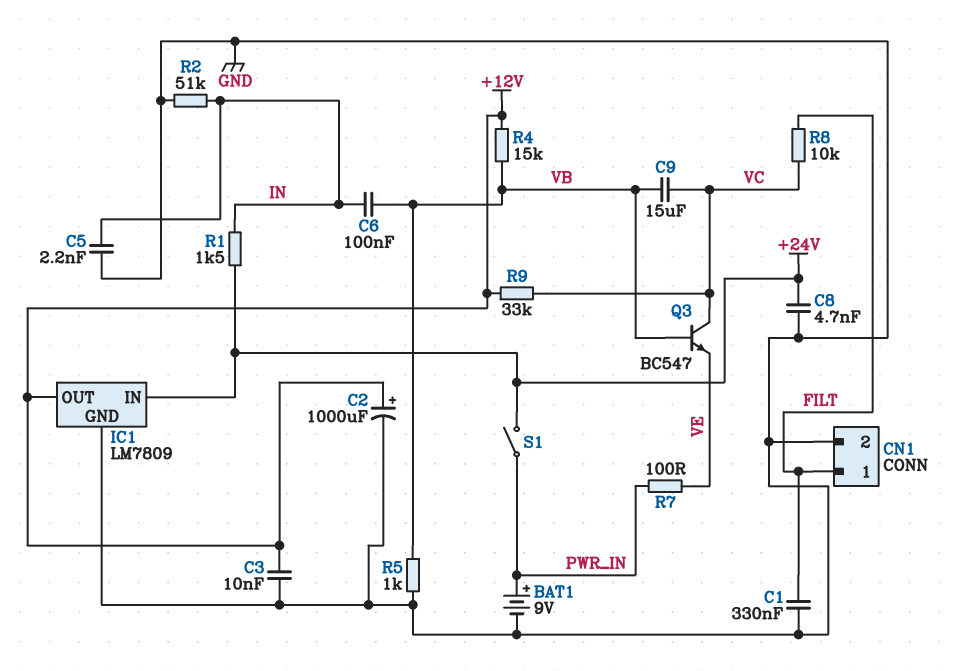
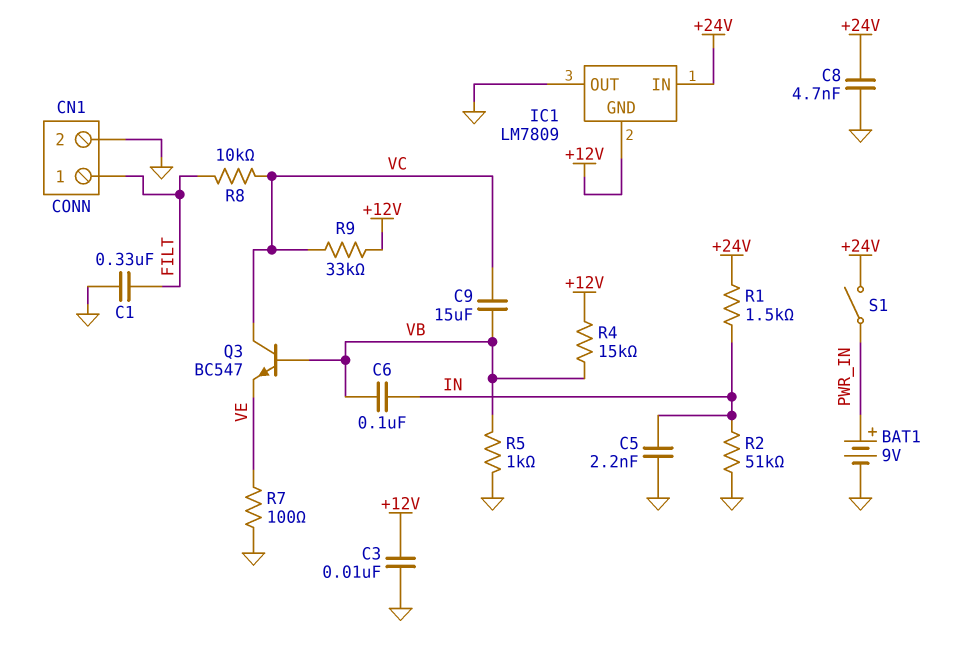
C2: 1000uF (plus +12V, minus GND) -> none
IC1 pin GND: GND -> +12V
IC1 pin OUT: +12V -> GND
R7: 100 (PWR_IN, VE) -> 100 (GND, VE)

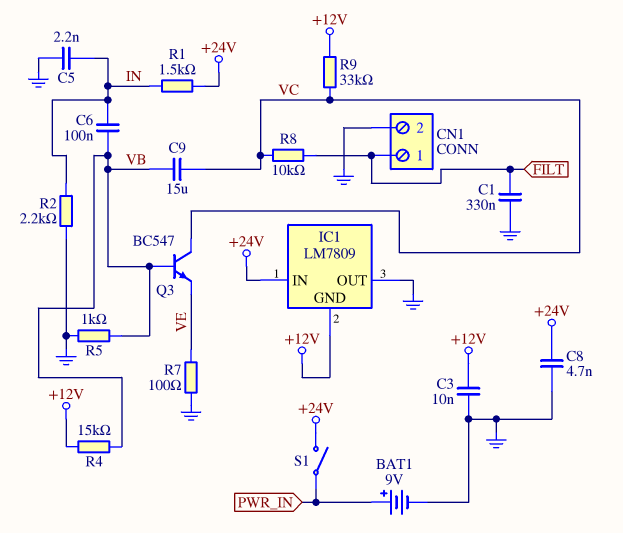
R2: 51k (GND, IN) -> 2.2k (GND, IN)

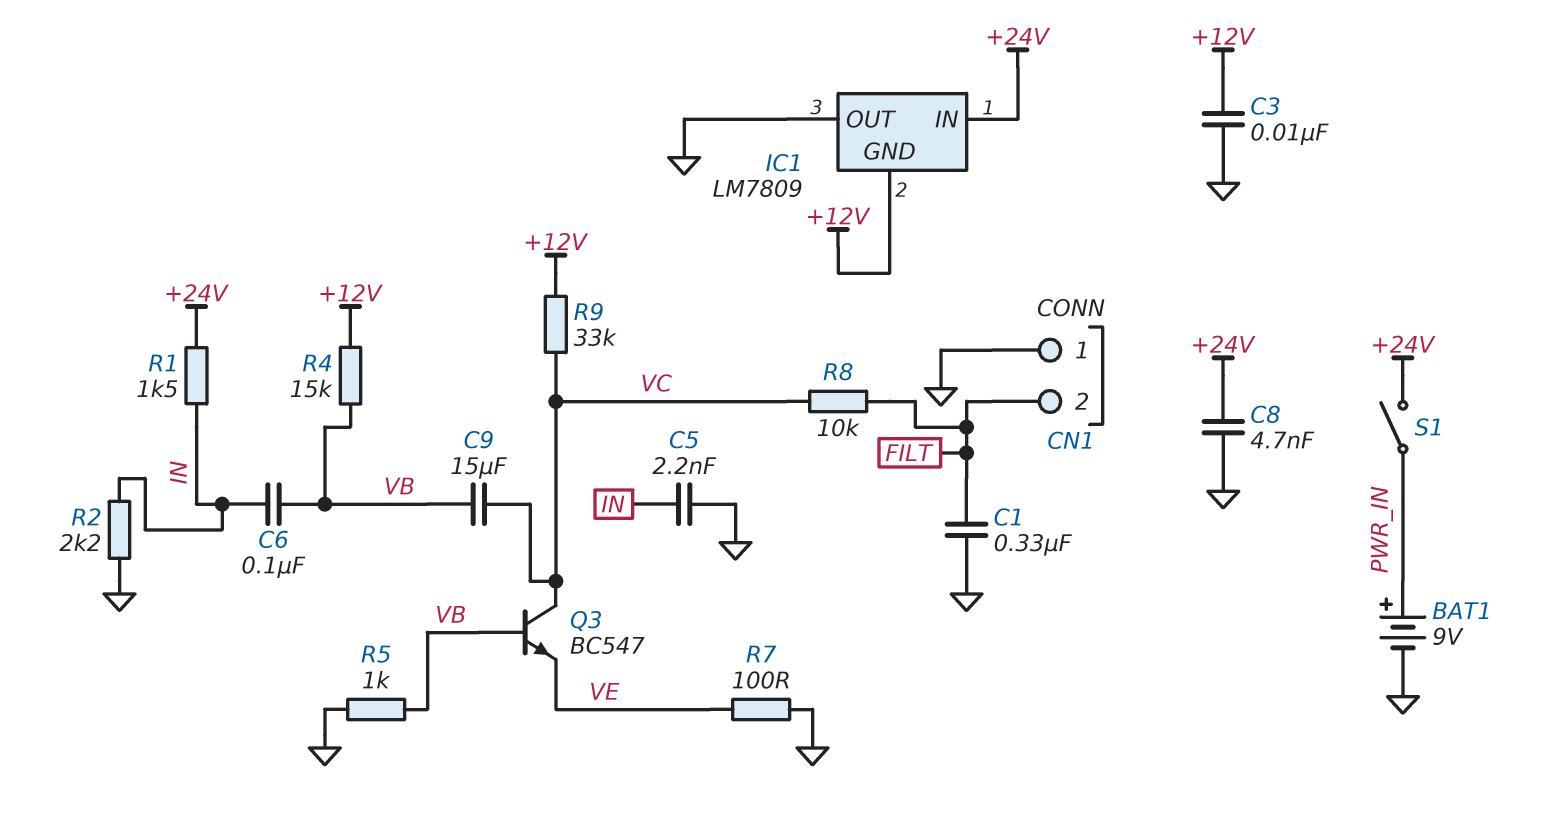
CN1 pin 1: FILT -> GND
CN1 pin 2: GND -> FILT

